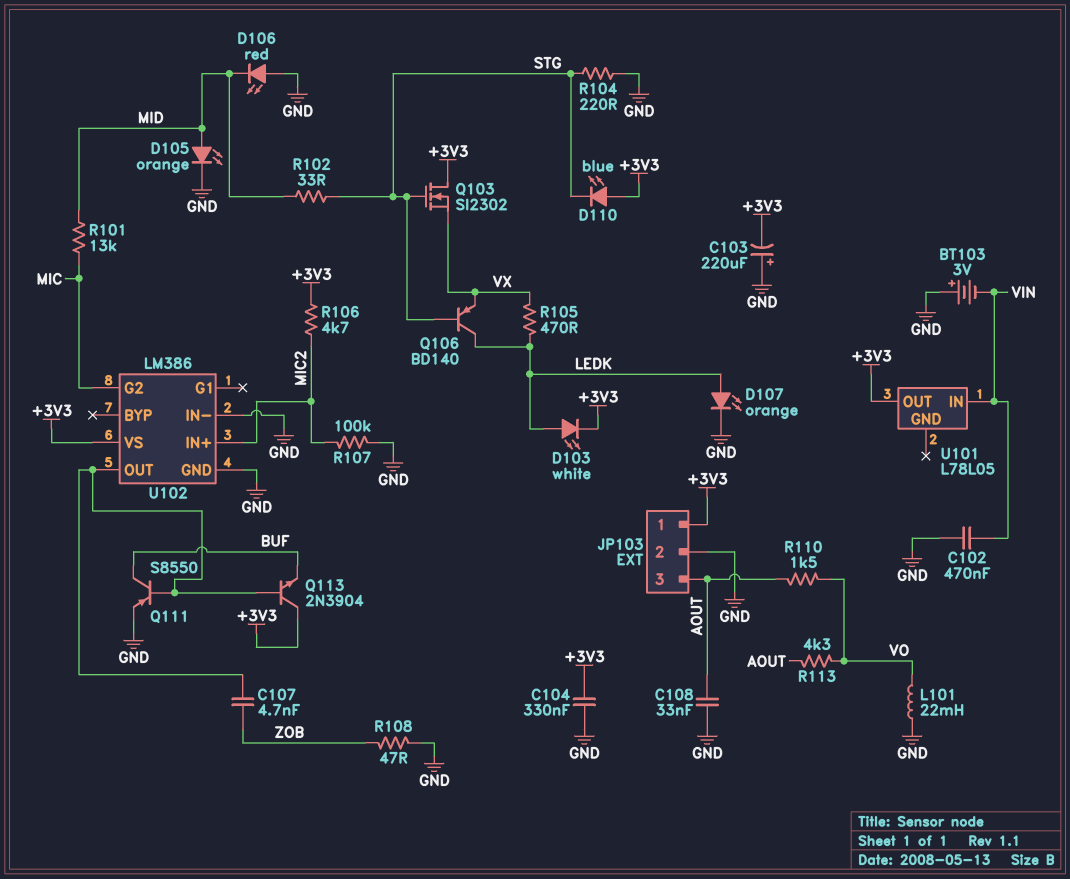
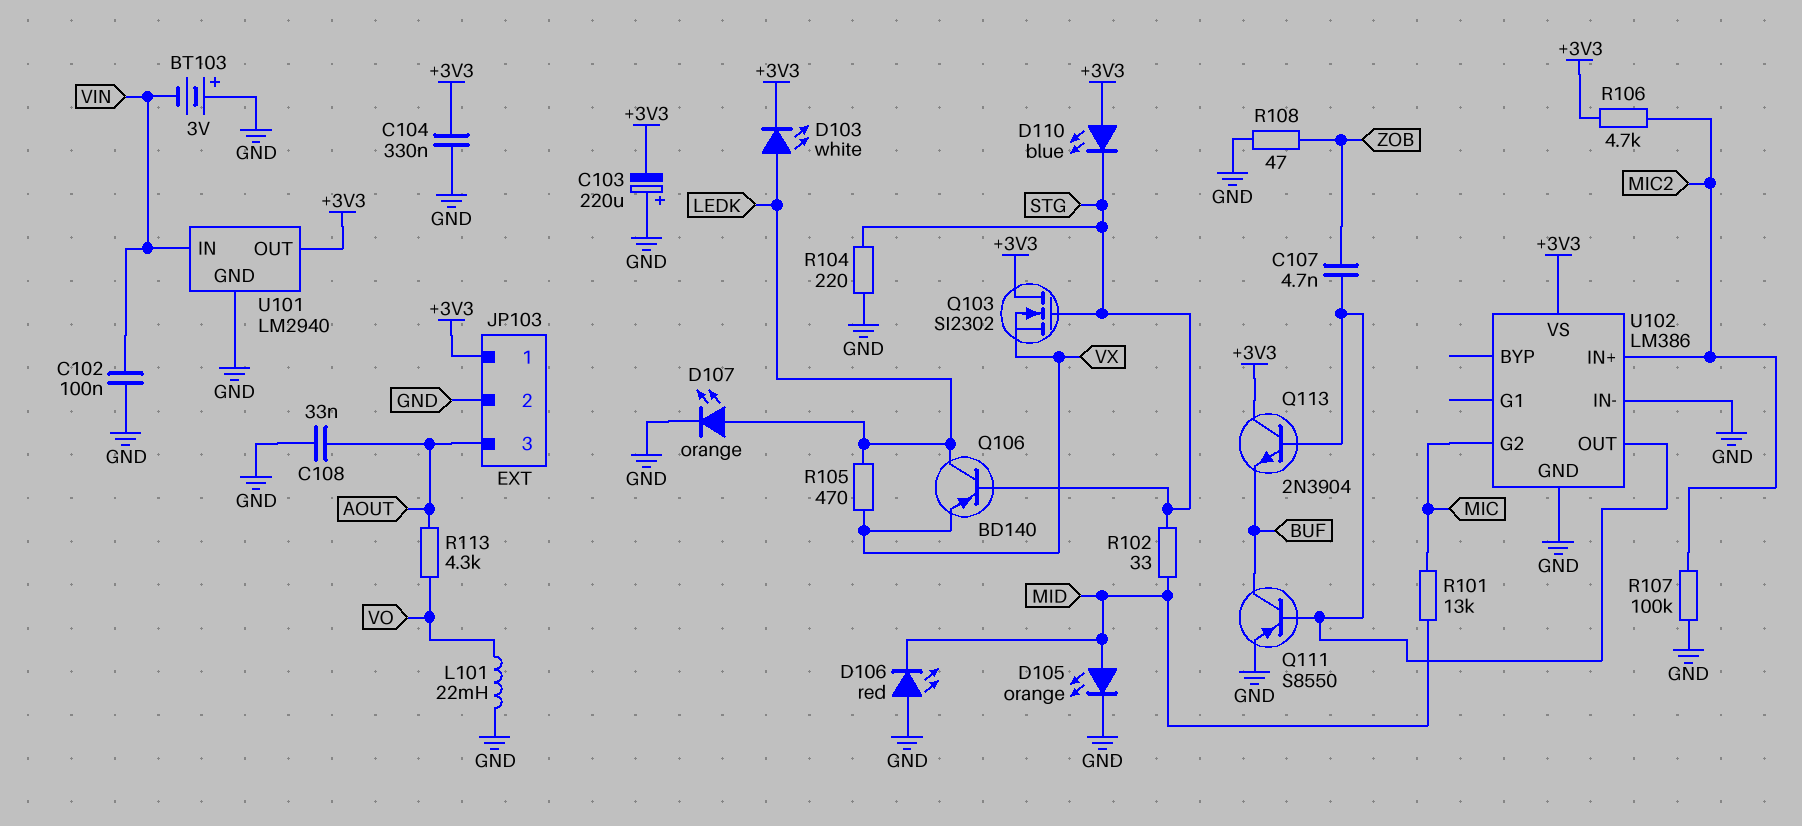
C102: 470nF (GND, VIN) -> 100nF (GND, VIN)
R110: 1.5k (AOUT, VO) -> none
U101: L78L05 -> LM2940
U101 pin GND: none -> GND

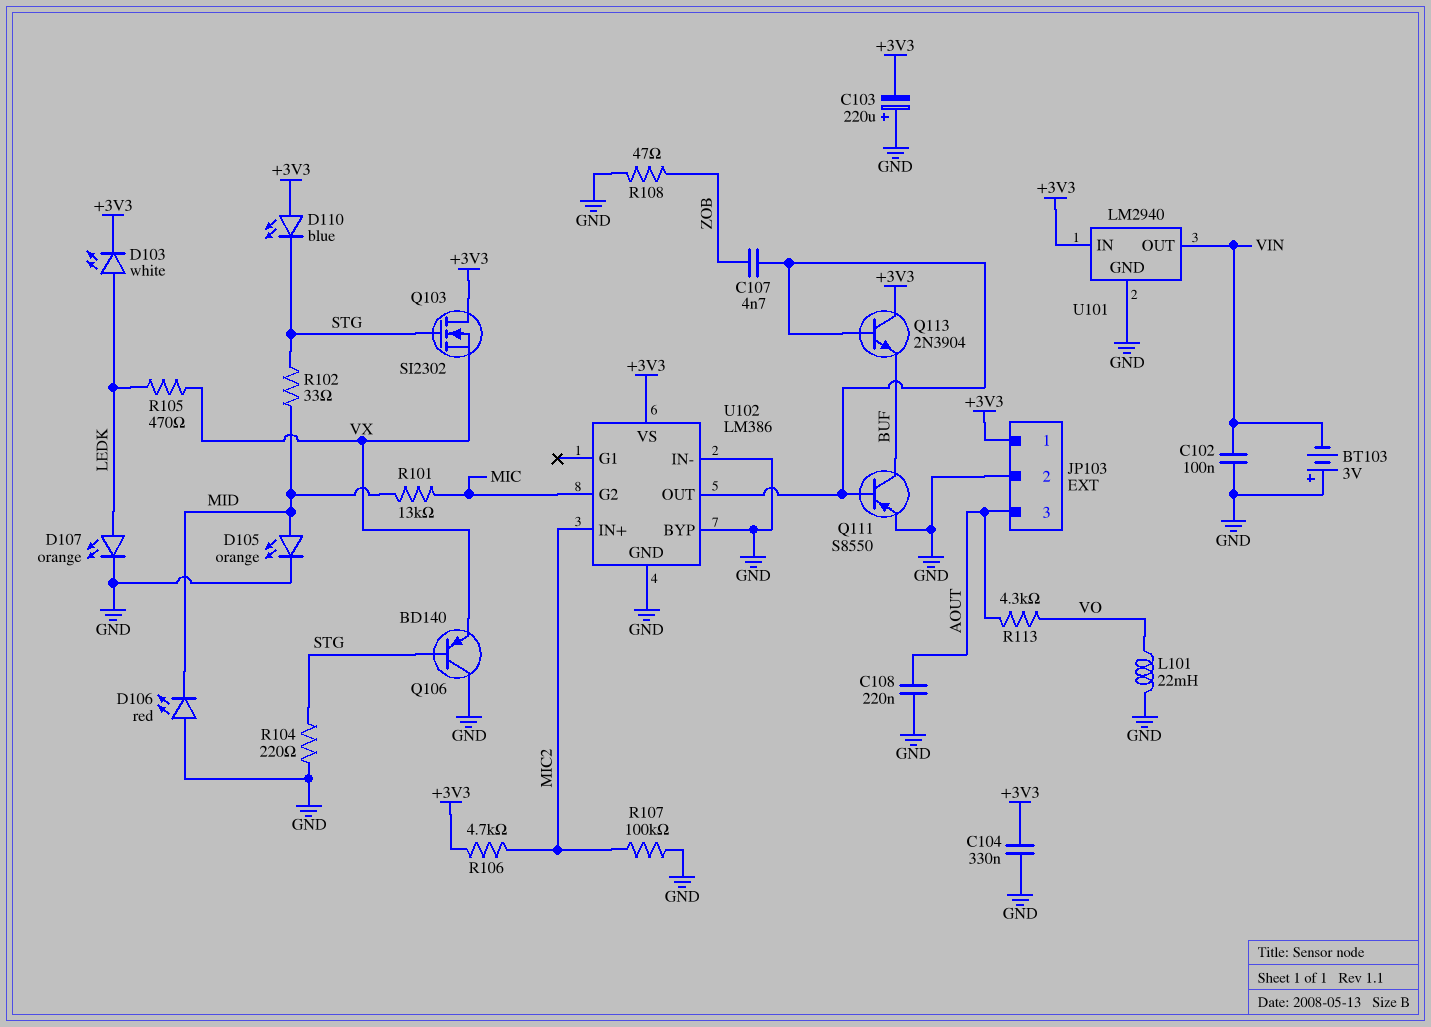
C108: 33nF (AOUT, GND) -> 220nF (AOUT, GND)
Q106: PNP BD140 (B STG, C LEDK, E VX) -> PNP BD140 (B STG, C GND, E VX)
U101 pin IN: VIN -> +3V3
U101 pin OUT: +3V3 -> VIN
U102 pin BYP: none -> GND

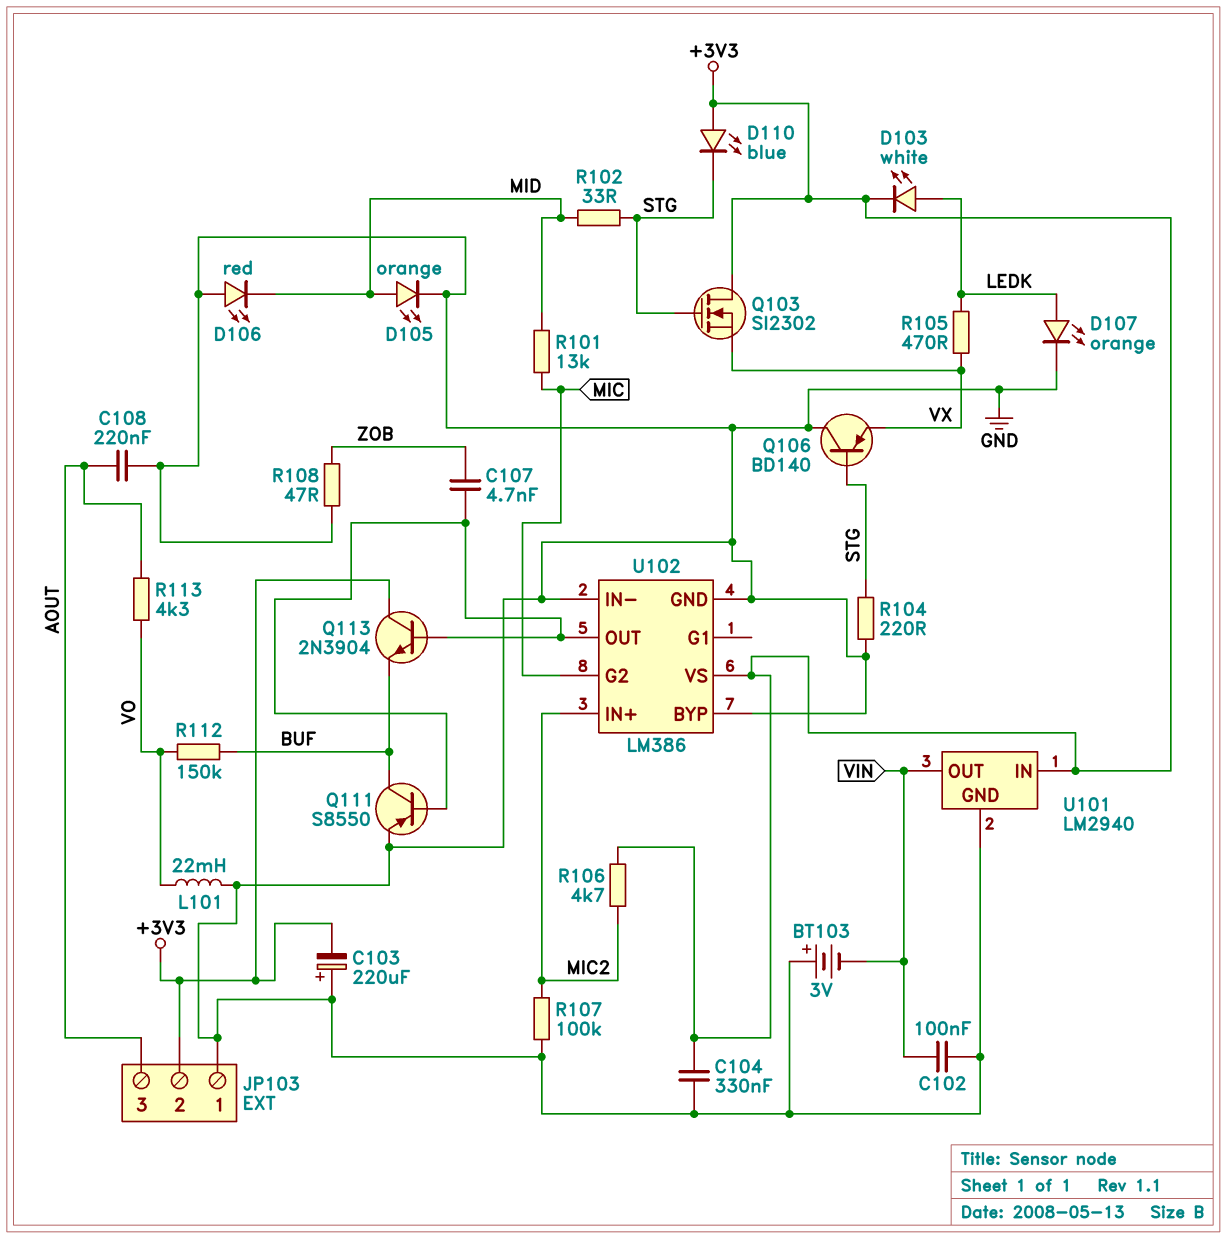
JP103 pin 1: +3V3 -> GND
JP103 pin 2: GND -> +3V3
R112: none -> 150k (BUF, VO)

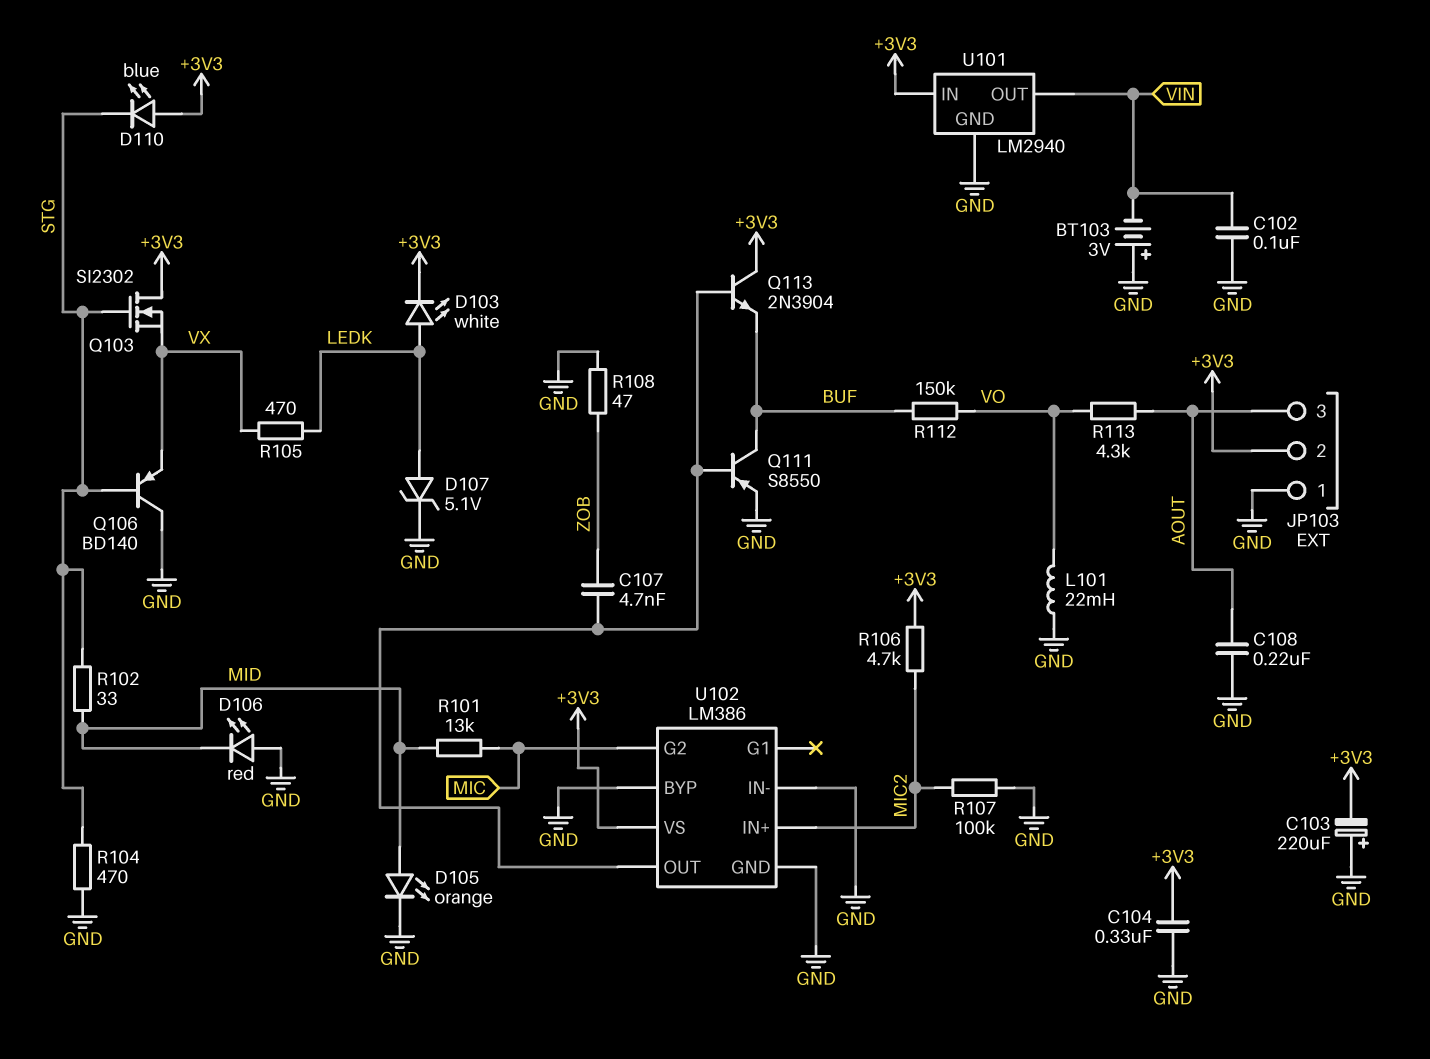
D107: LED orange (A LEDK, K GND) -> zener 5.1V (A LEDK, K GND)
R104: 220 (GND, STG) -> 470 (GND, STG)

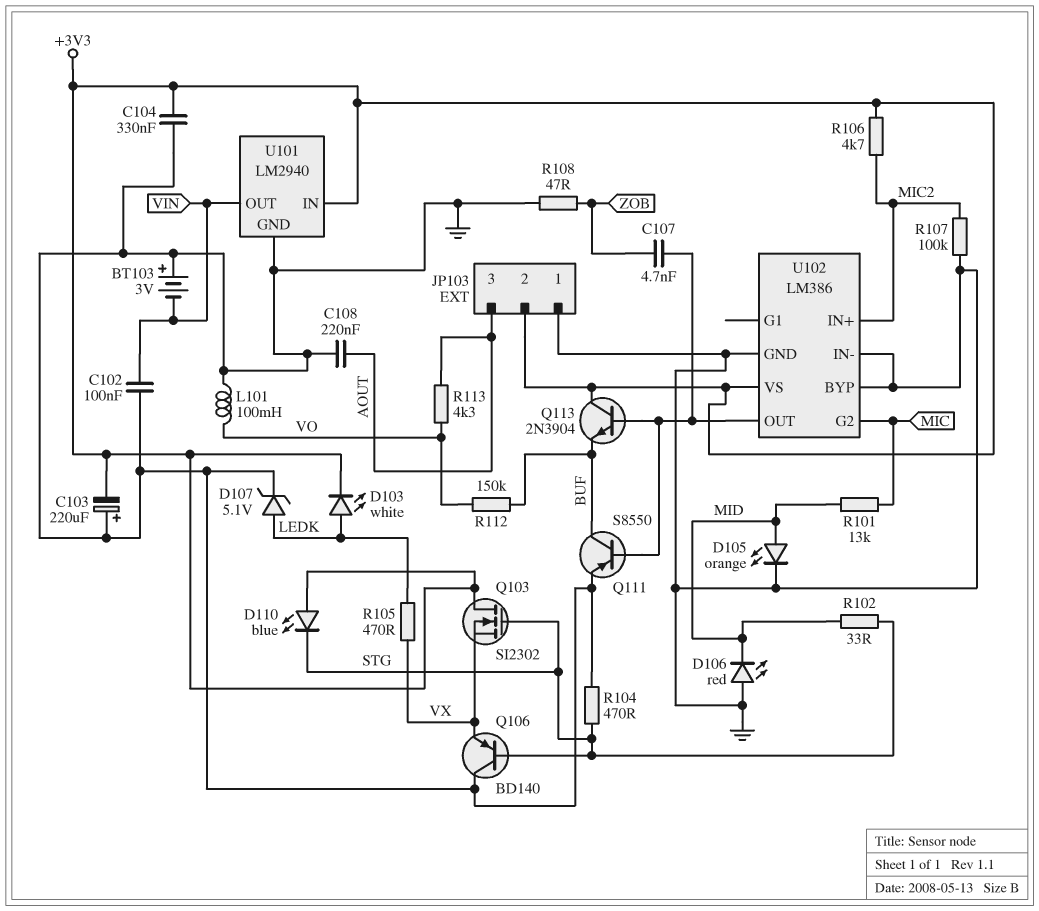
L101: 22mH (GND, VO) -> 100mH (GND, VO)

